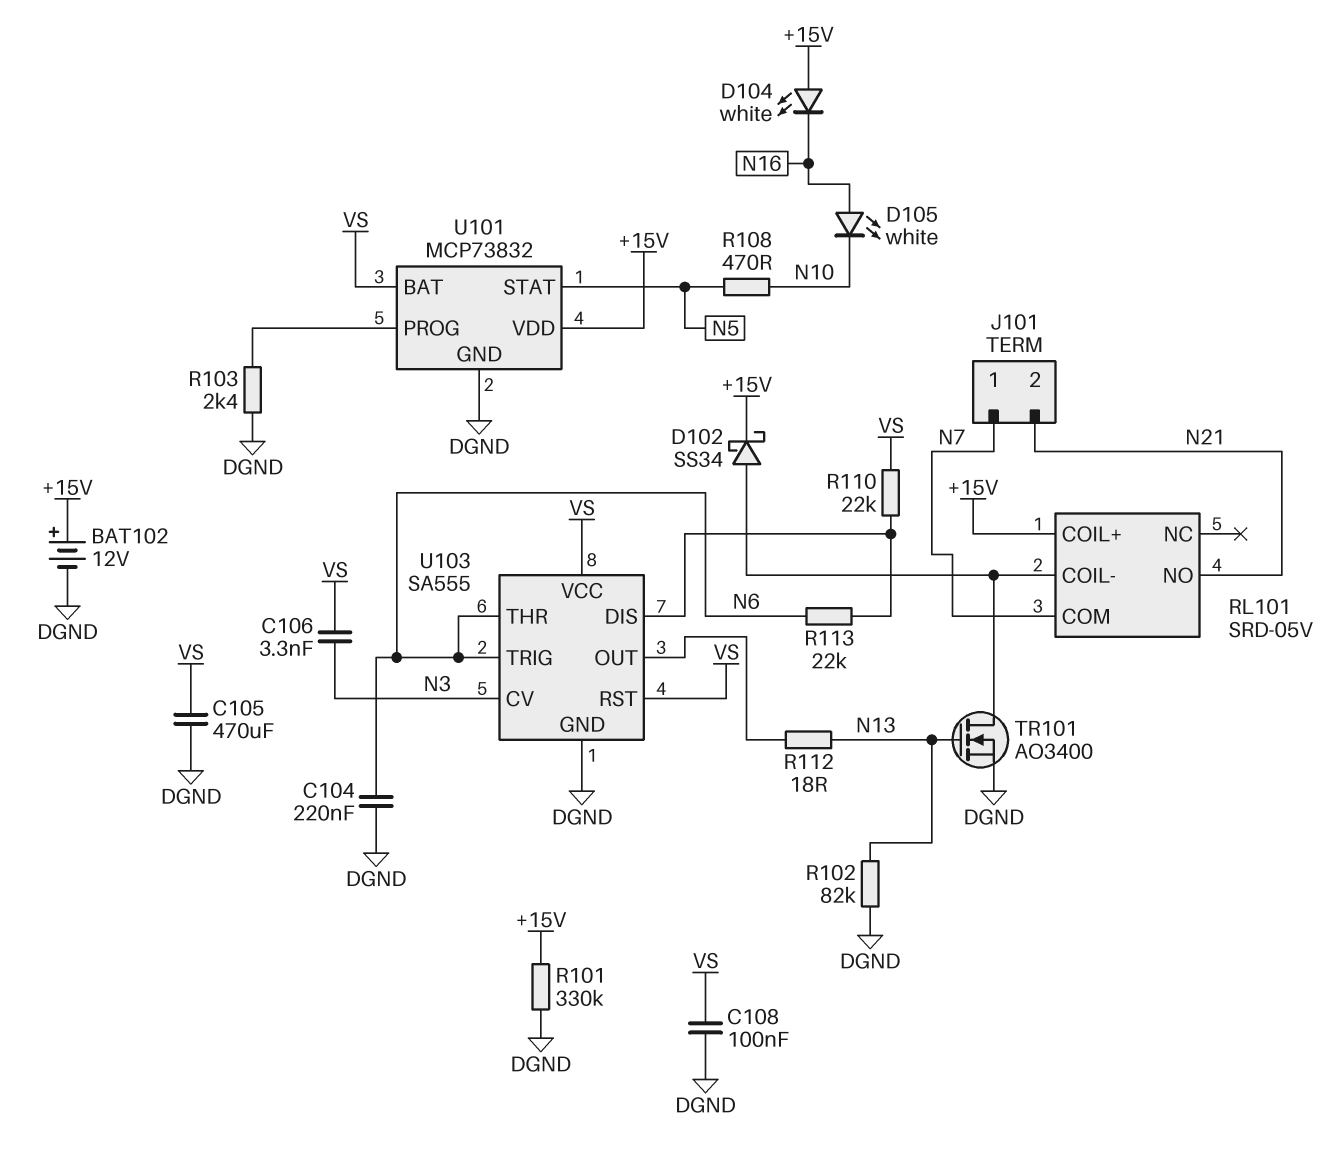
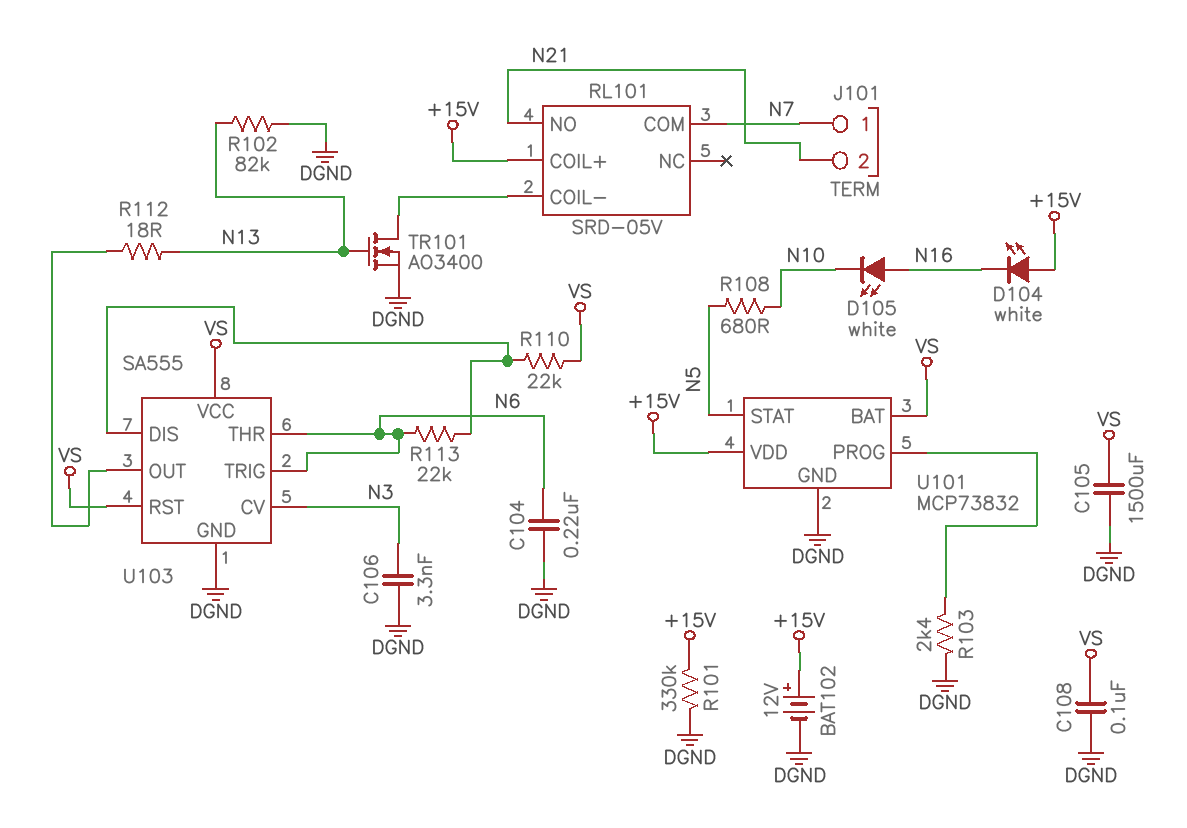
C105: 470uF (DGND, VS) -> 1500uF (DGND, VS)
C106: 3.3nF (N3, VS) -> 3.3nF (DGND, N3)
D102: schottky SS34 (A RL101/COIL-, K +15V) -> none
R108: 470 (N5, N10) -> 680 (N5, N10)

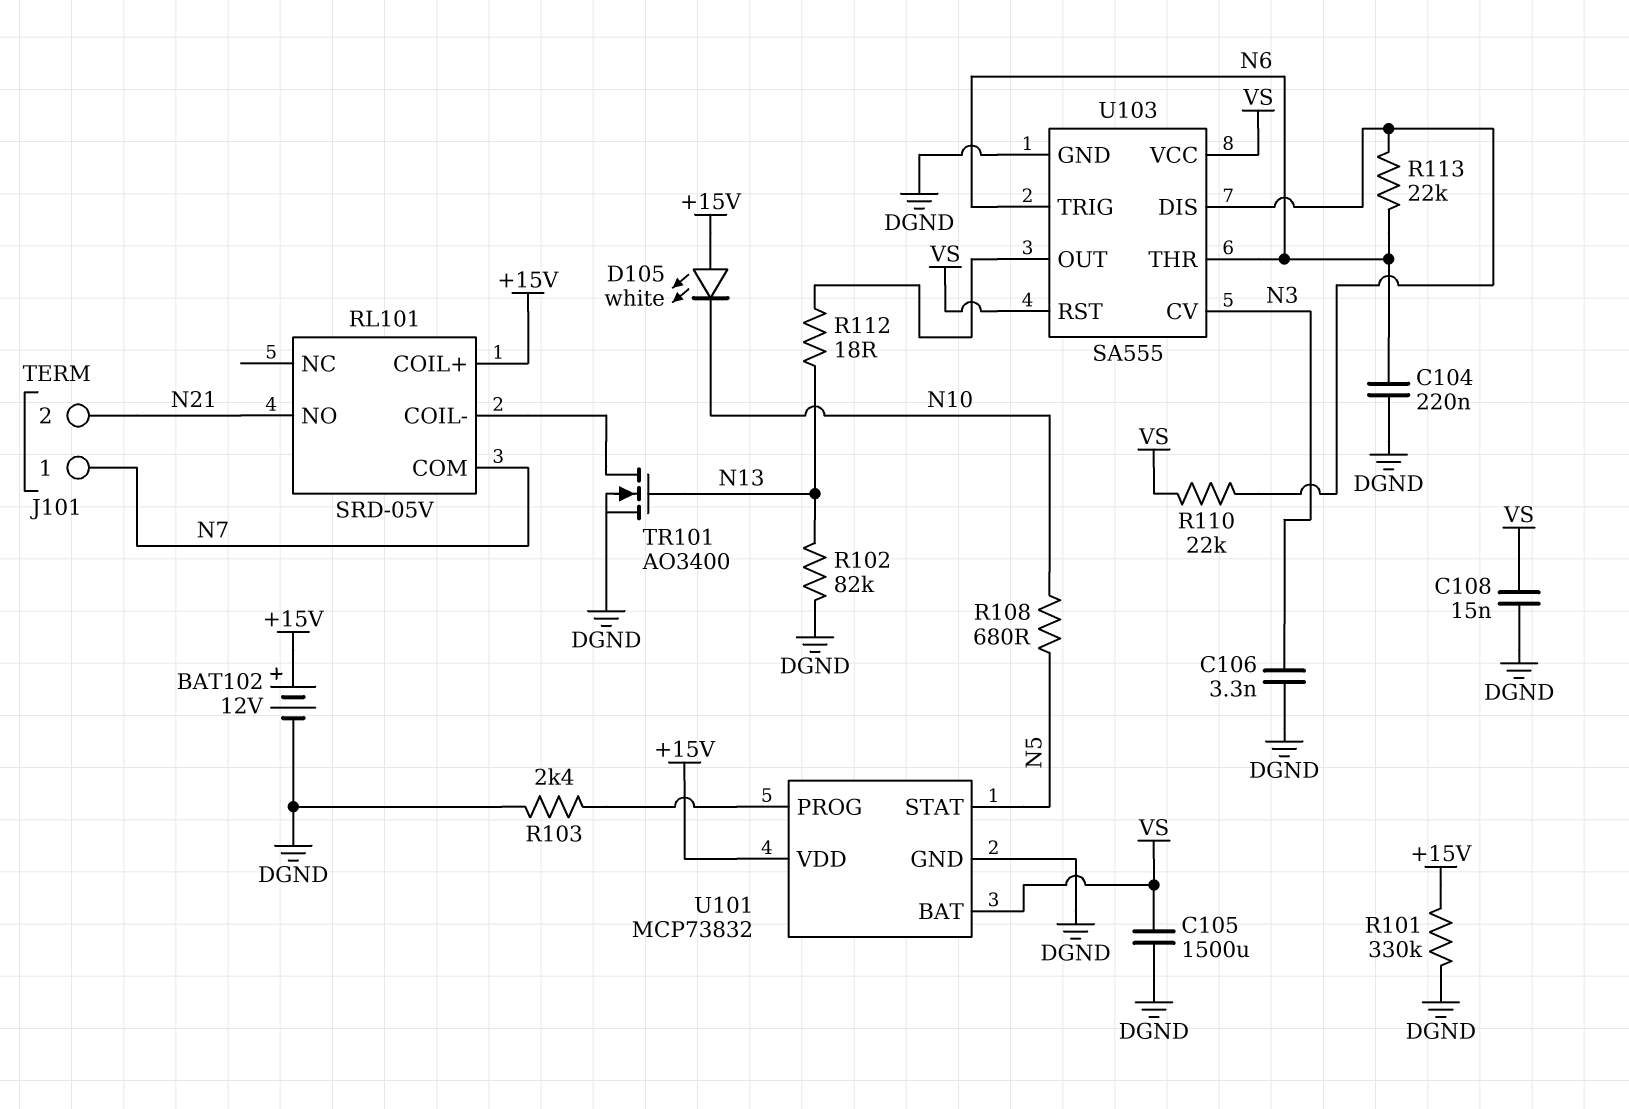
C108: 100nF (DGND, VS) -> 15nF (DGND, VS)
D104: LED white (A +15V, K N16) -> none
D105: LED white (A N16, K N10) -> LED white (A +15V, K N10)

